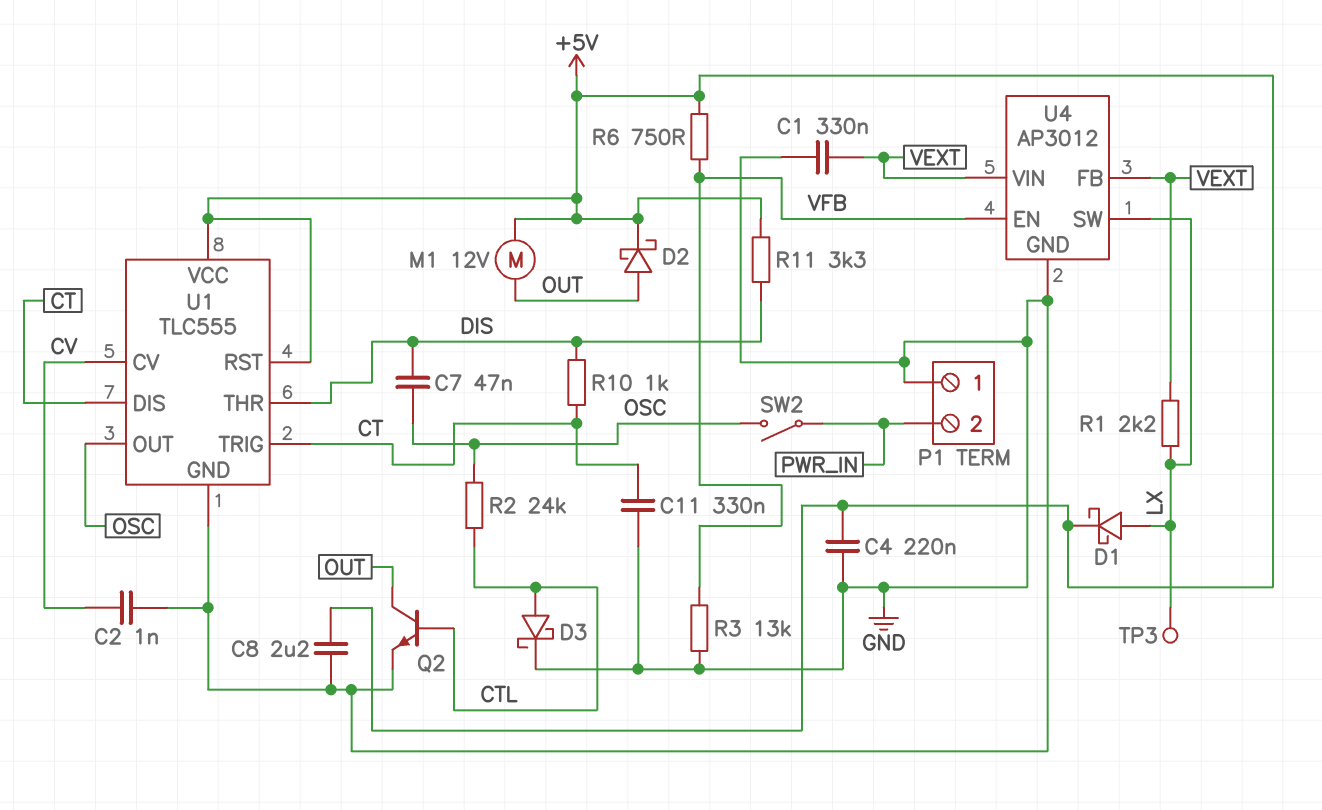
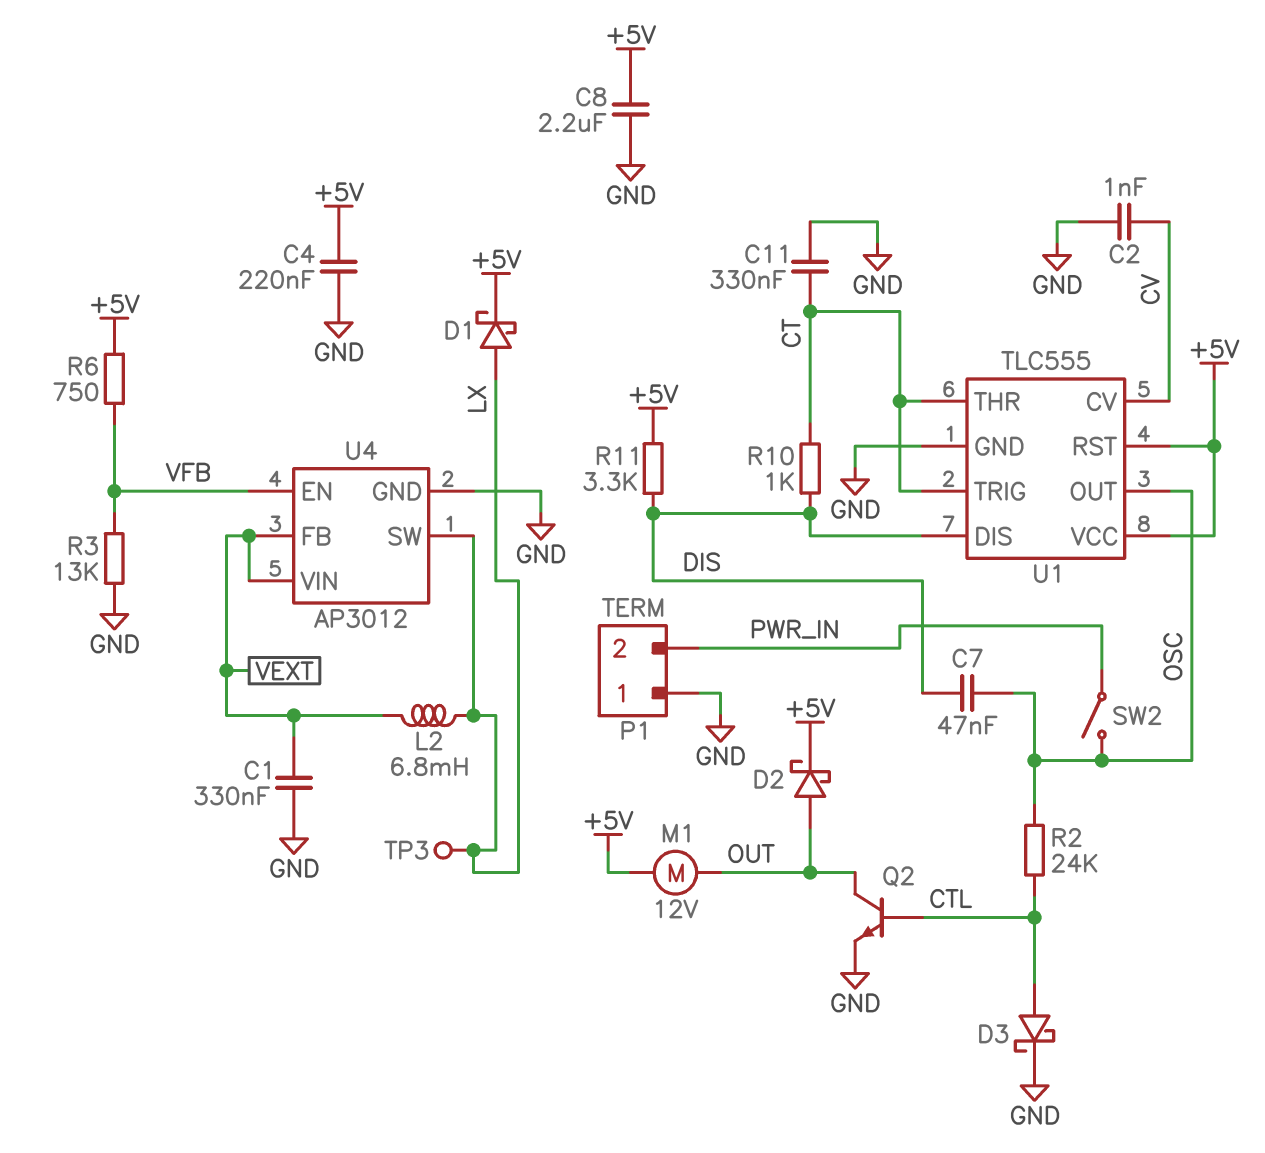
L2: none -> 6.8mH (LX, VEXT)
R1: 2.2k (LX, VEXT) -> none
U1 pin DIS: CT -> DIS
U1 pin THR: DIS -> CT

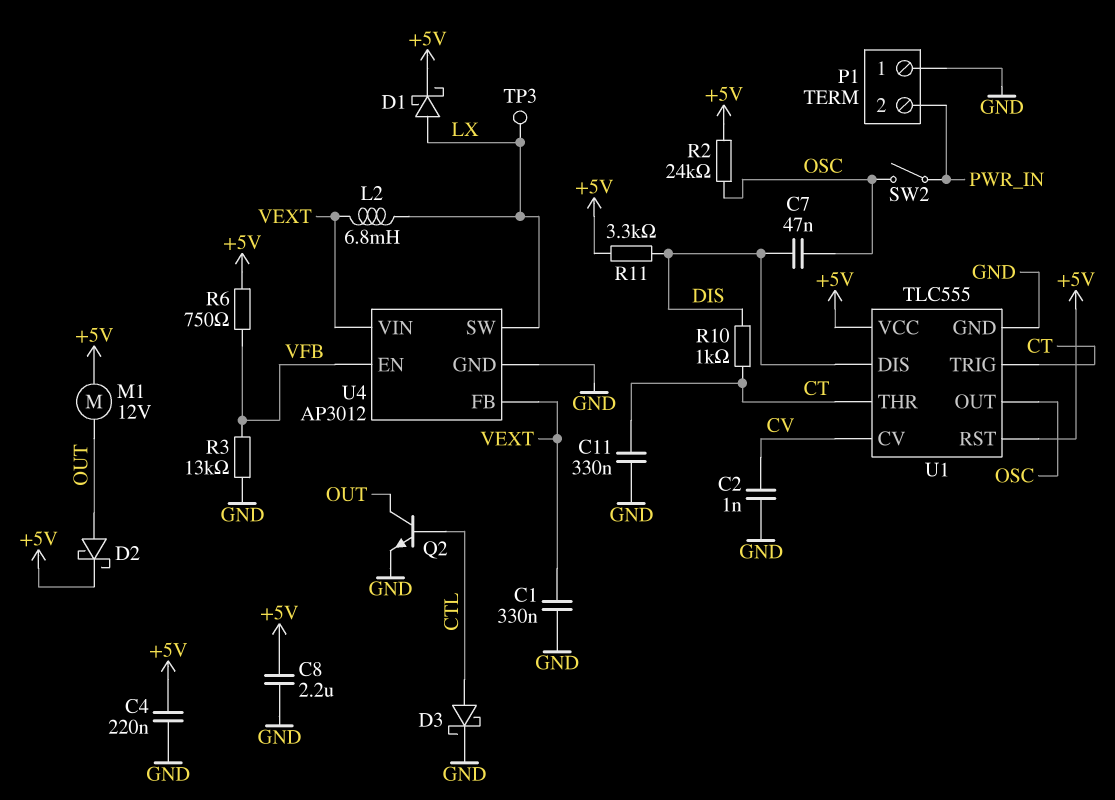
R2: 24k (CTL, OSC) -> 24k (+5V, OSC)

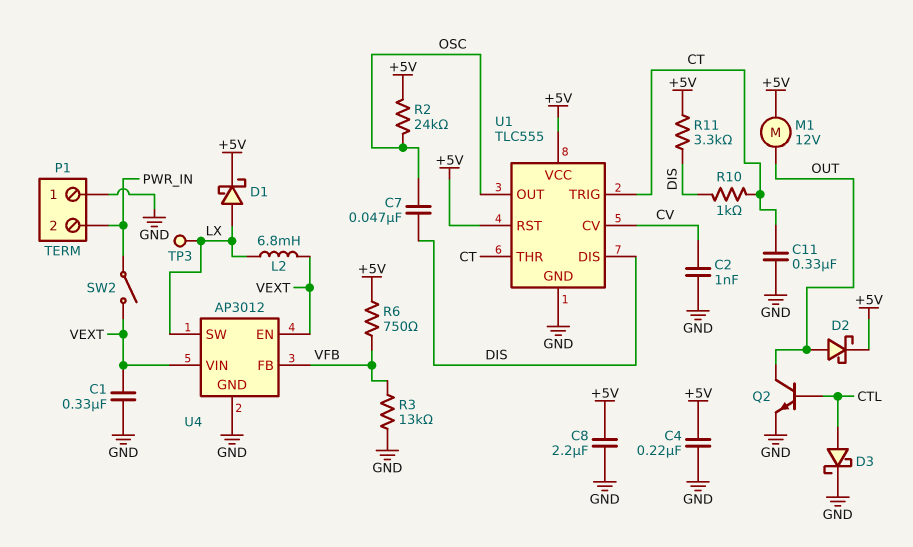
SW2: switch (OSC, PWR_IN) -> switch (PWR_IN, VEXT)
U4 pin EN: VFB -> VEXT
U4 pin FB: VEXT -> VFB

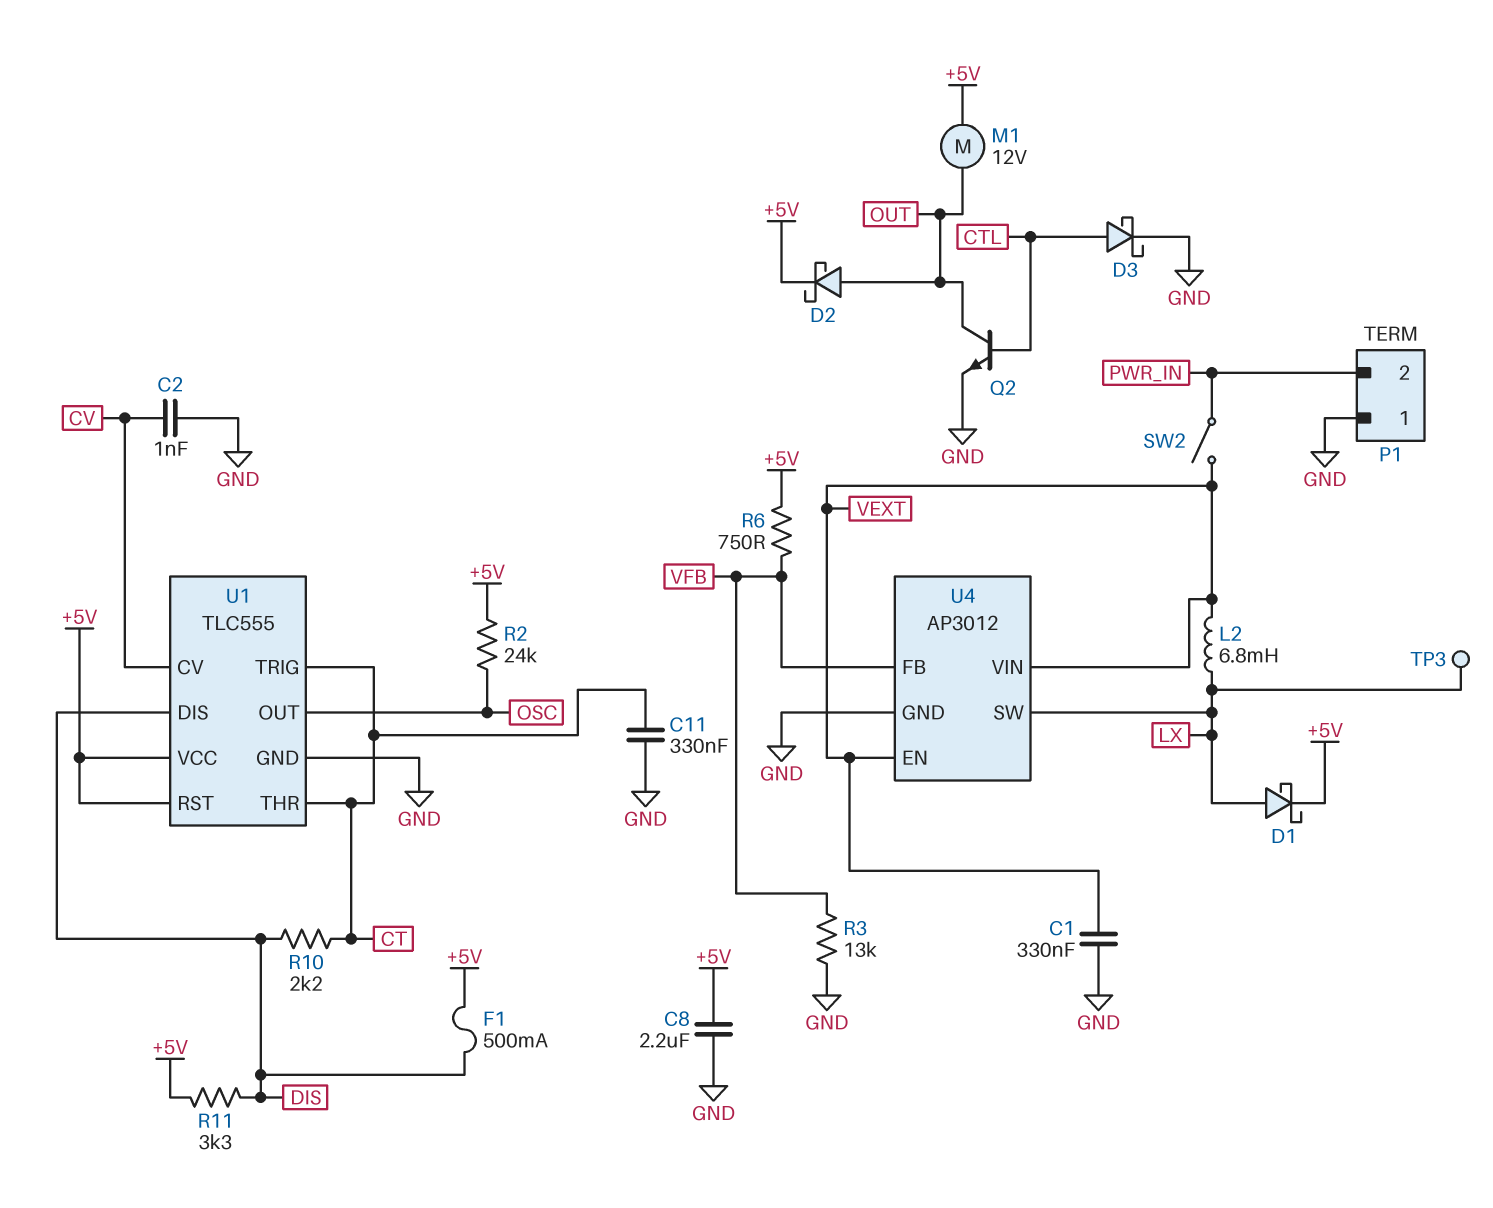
C4: 220nF (+5V, GND) -> none
C7: 47nF (DIS, OSC) -> none
F1: none -> 500mA (+5V, DIS)
R10: 1k (CT, DIS) -> 2.2k (CT, DIS)

